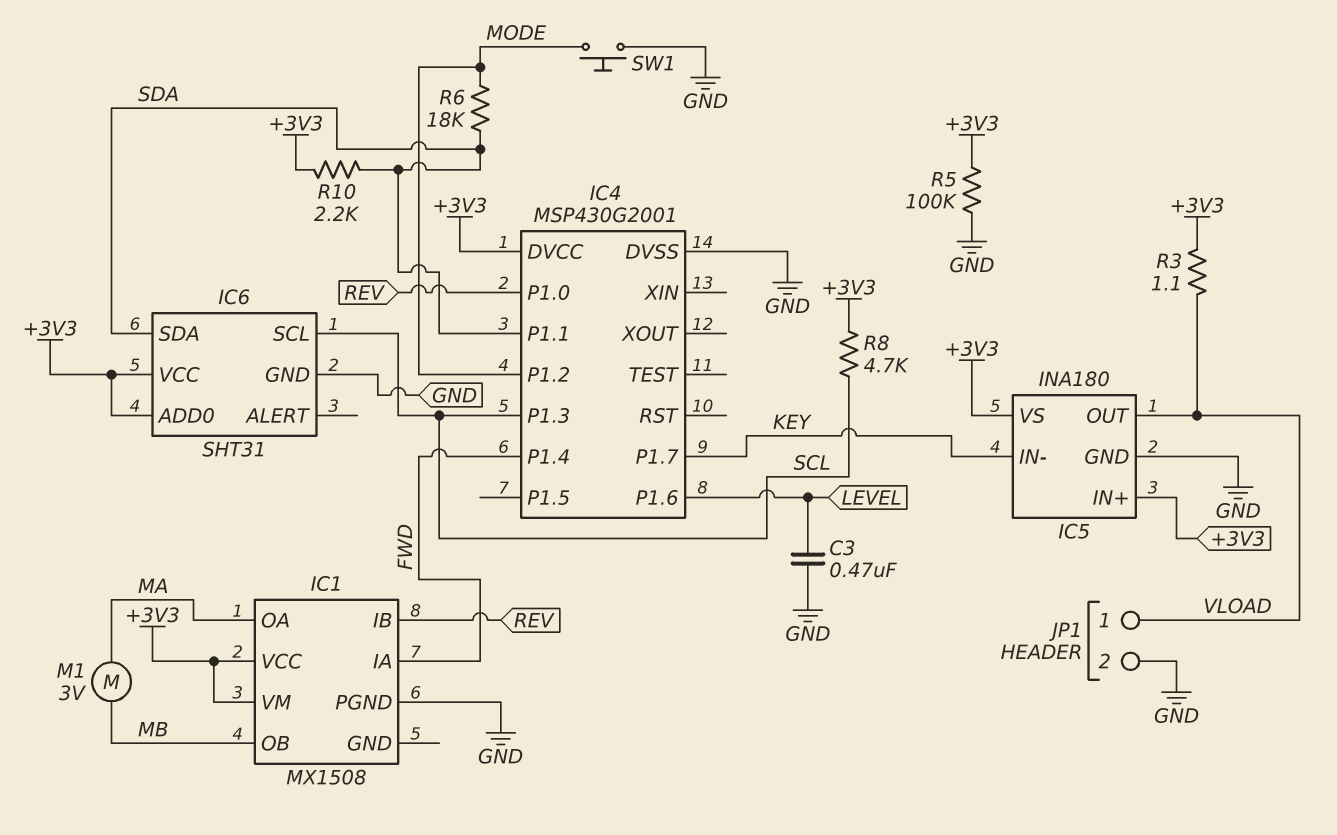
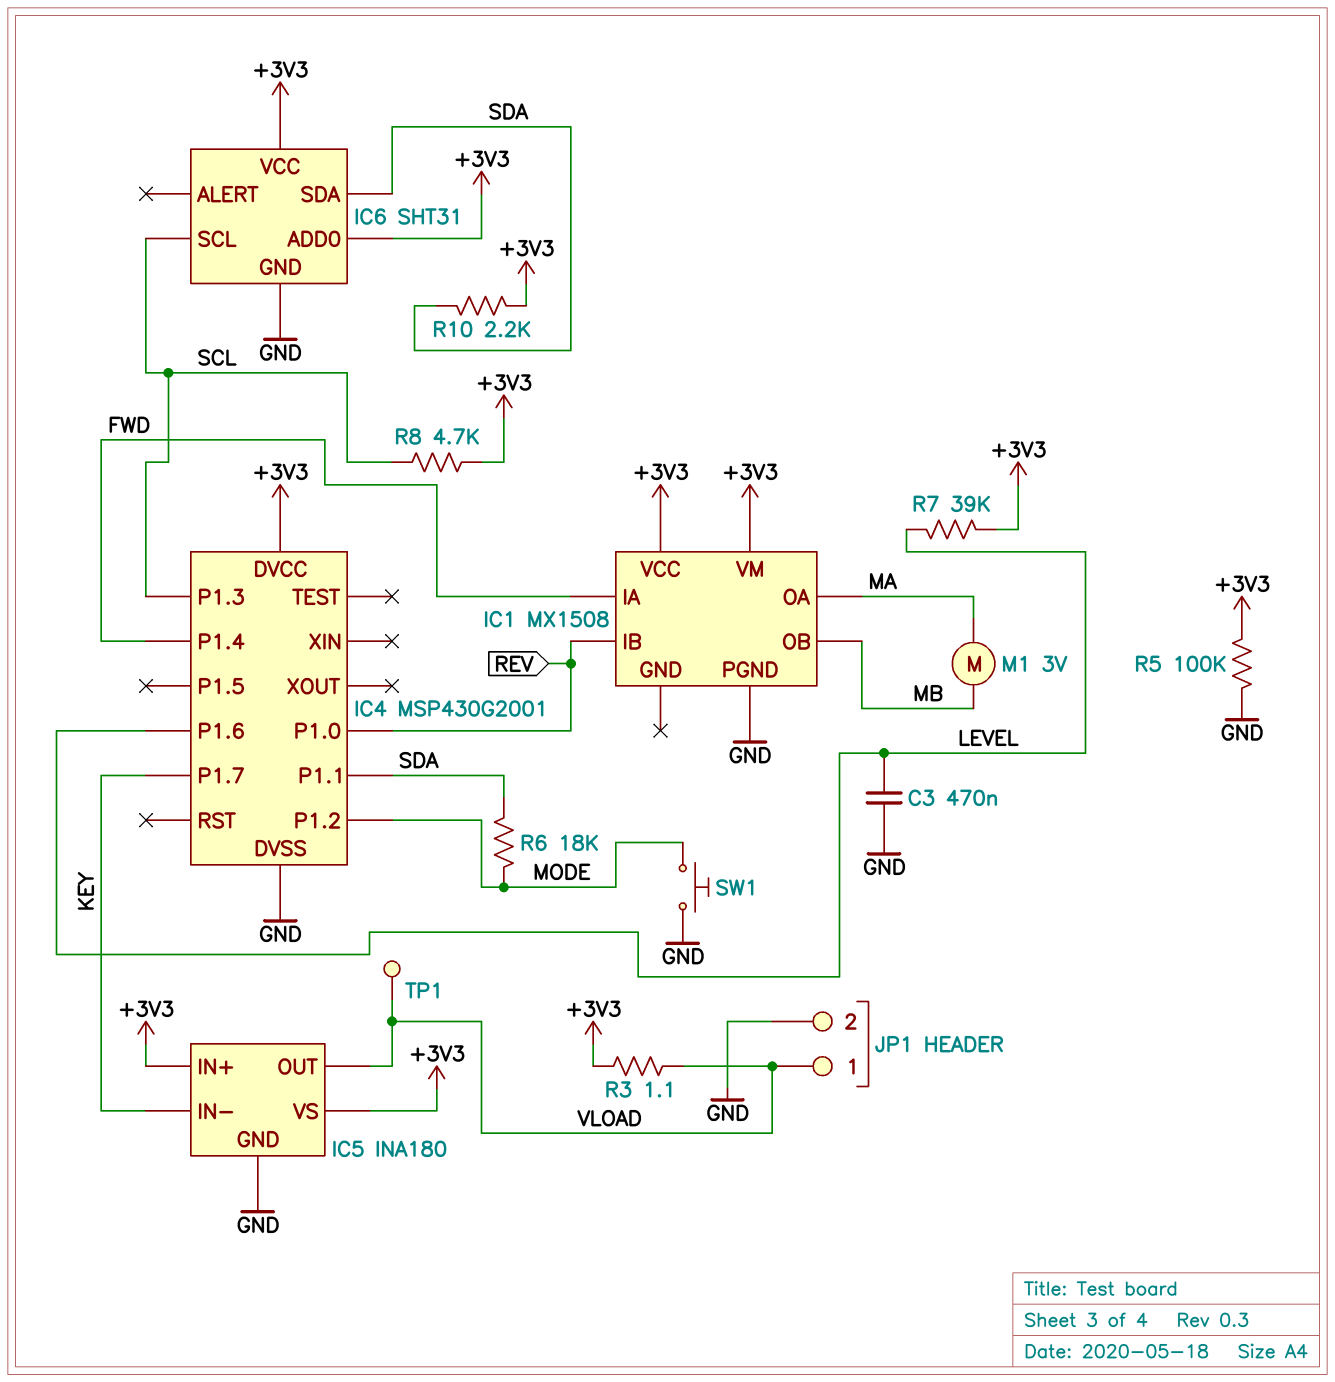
R7: none -> 39k (+3V3, LEVEL)
TP1: none -> test point (VLOAD)

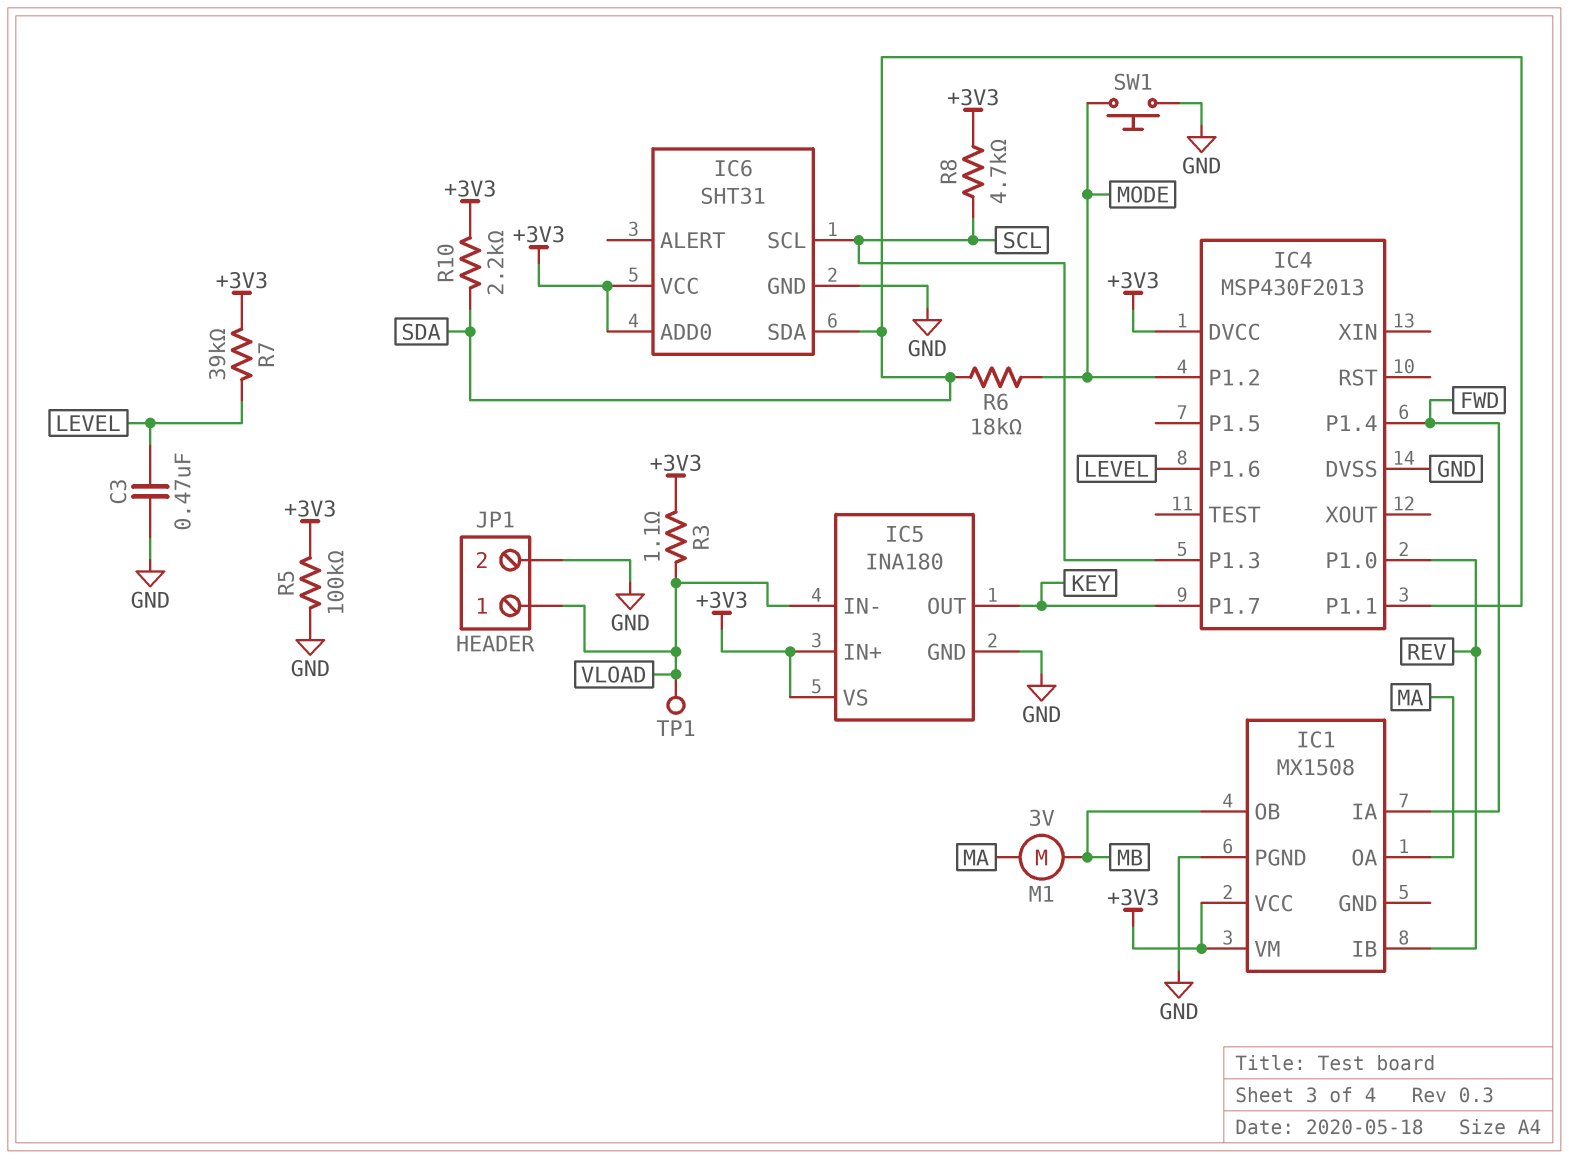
IC4: MSP430G2001 -> MSP430F2013
IC5 pin IN-: KEY -> VLOAD
IC5 pin OUT: VLOAD -> KEY

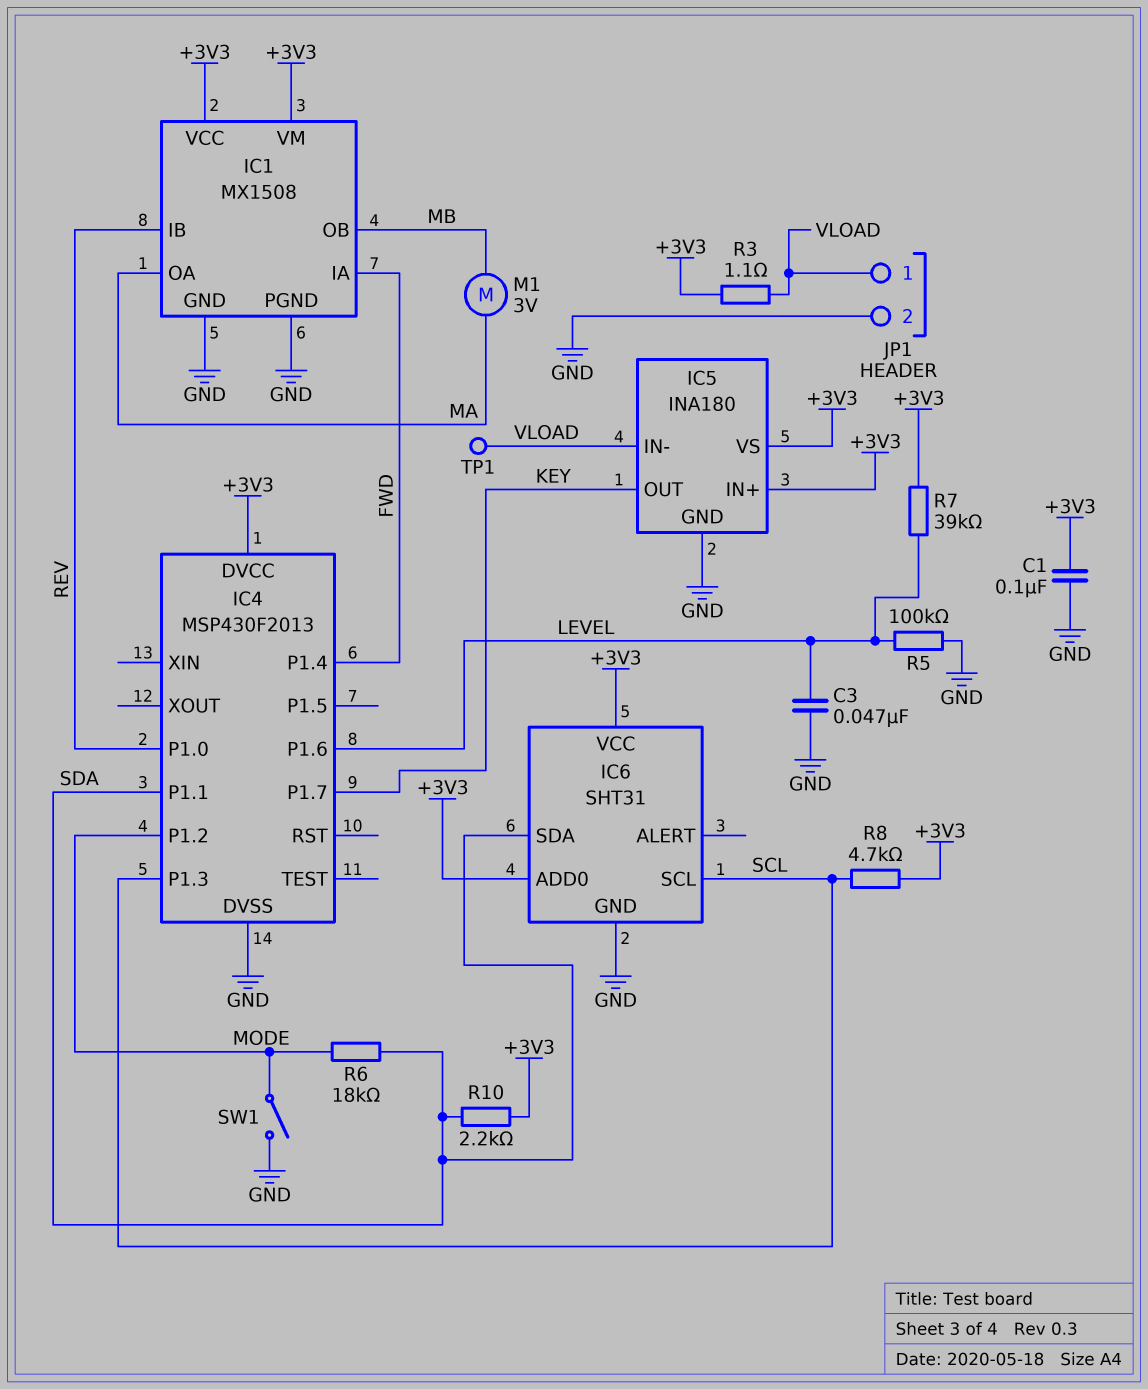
C1: none -> 100nF (+3V3, GND)
C3: 470nF (GND, LEVEL) -> 47nF (GND, LEVEL)
IC1 pin GND: none -> GND
R5: 100k (+3V3, GND) -> 100k (GND, LEVEL)
SW1: button (GND, MODE) -> switch (GND, MODE)

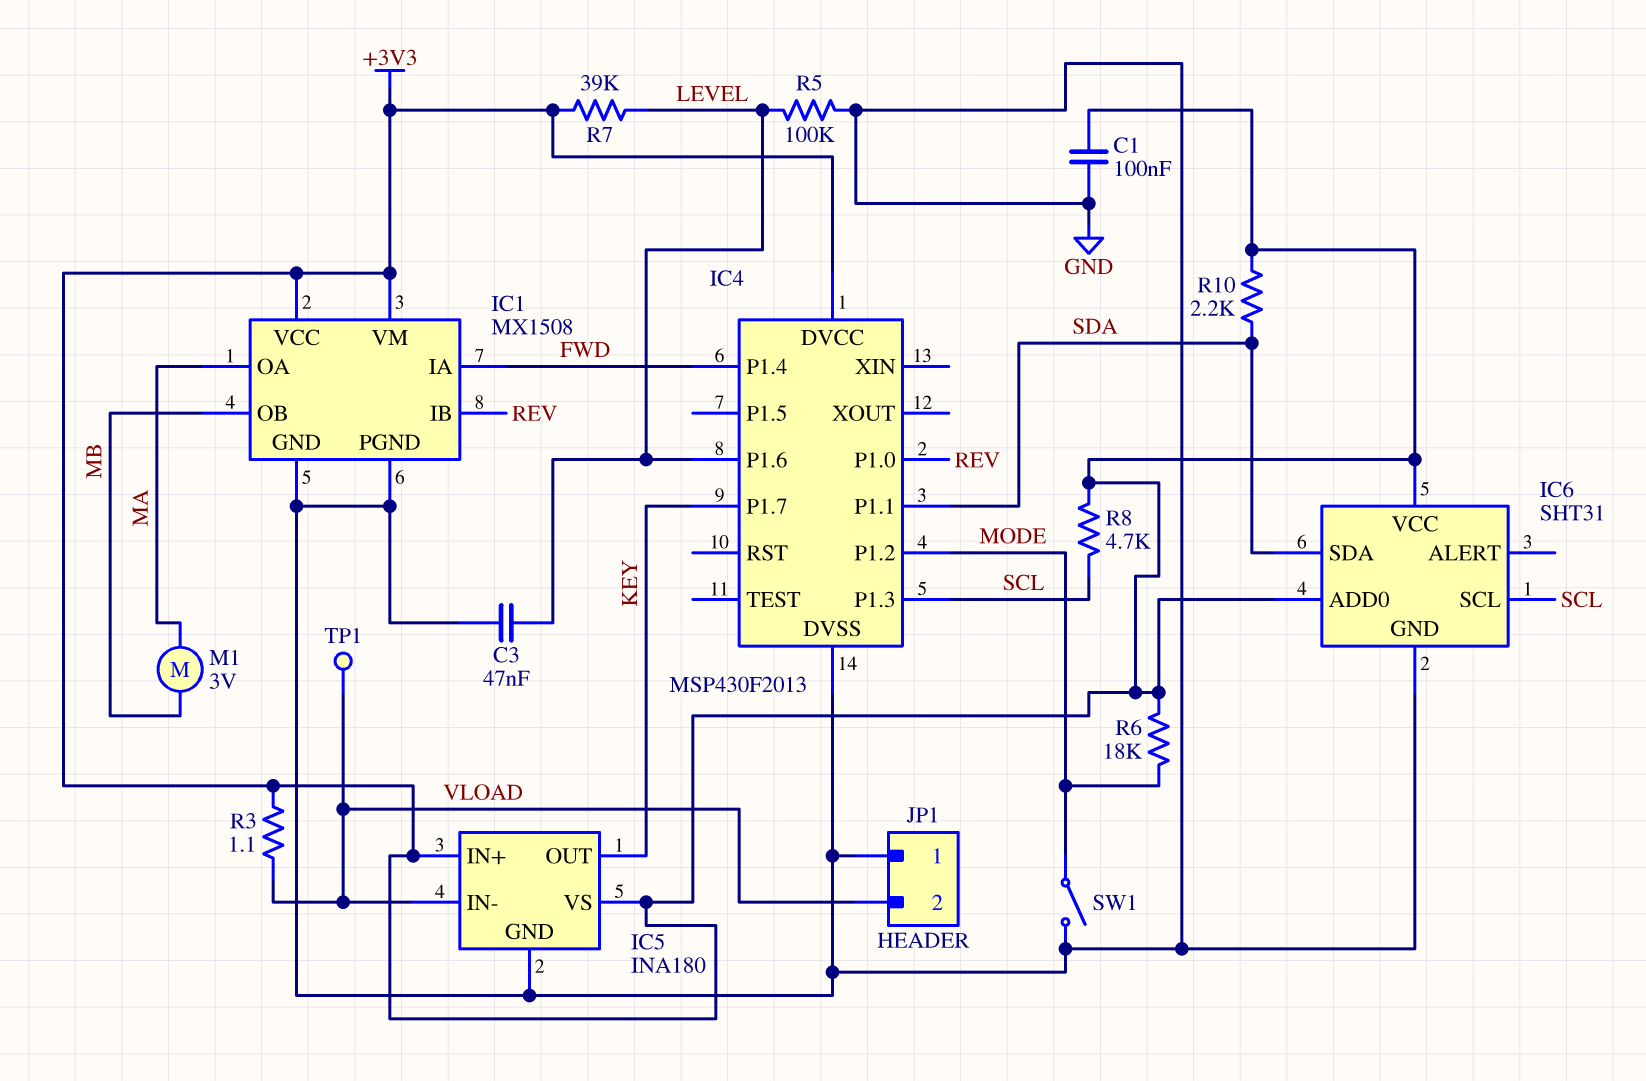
JP1 pin 1: VLOAD -> GND
JP1 pin 2: GND -> VLOAD
R6: 18k (MODE, SDA) -> 18k (+3V3, MODE)

